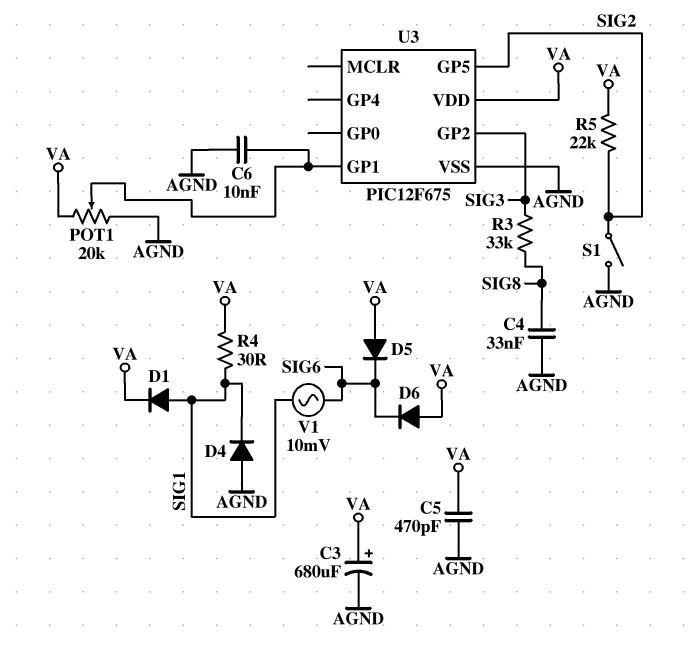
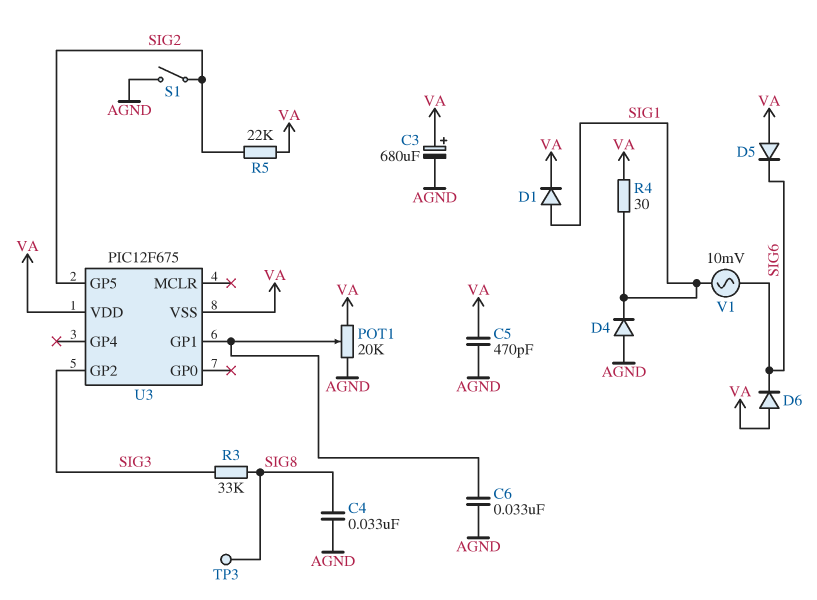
C6: 10nF (AGND, U3/GP1) -> 33nF (AGND, U3/GP1)
TP3: none -> test point (SIG8)
U3 pin VSS: AGND -> VA

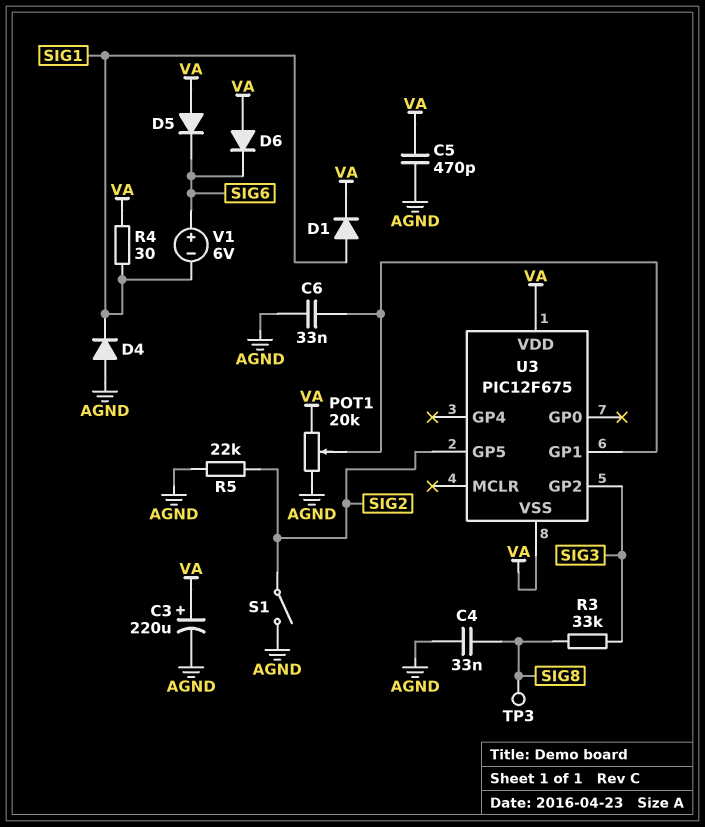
C3: 680uF (plus VA, minus AGND) -> 220uF (plus VA, minus AGND)
R5: 22k (SIG2, VA) -> 22k (AGND, SIG2)
V1: AC 10mV (SIG1, SIG6) -> 6V (plus SIG6, minus SIG1)

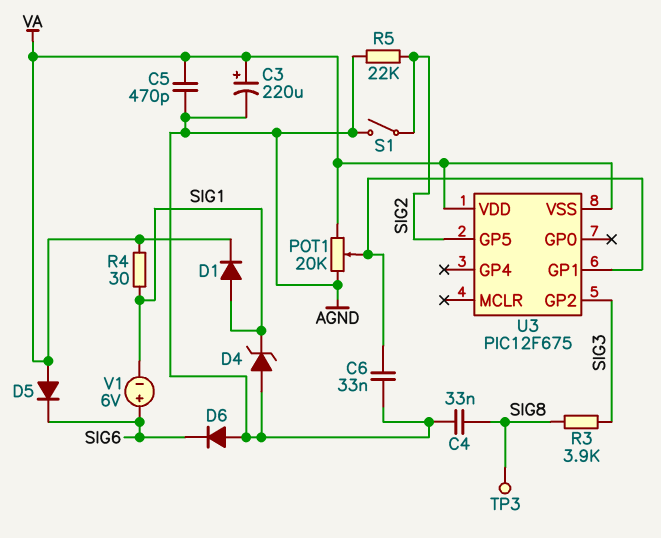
D4: diode (A AGND, K SIG1) -> zener (A AGND, K SIG1)
D6: diode (A VA, K SIG6) -> diode (A AGND, K SIG6)
R3: 33k (SIG3, SIG8) -> 3.9k (SIG3, SIG8)

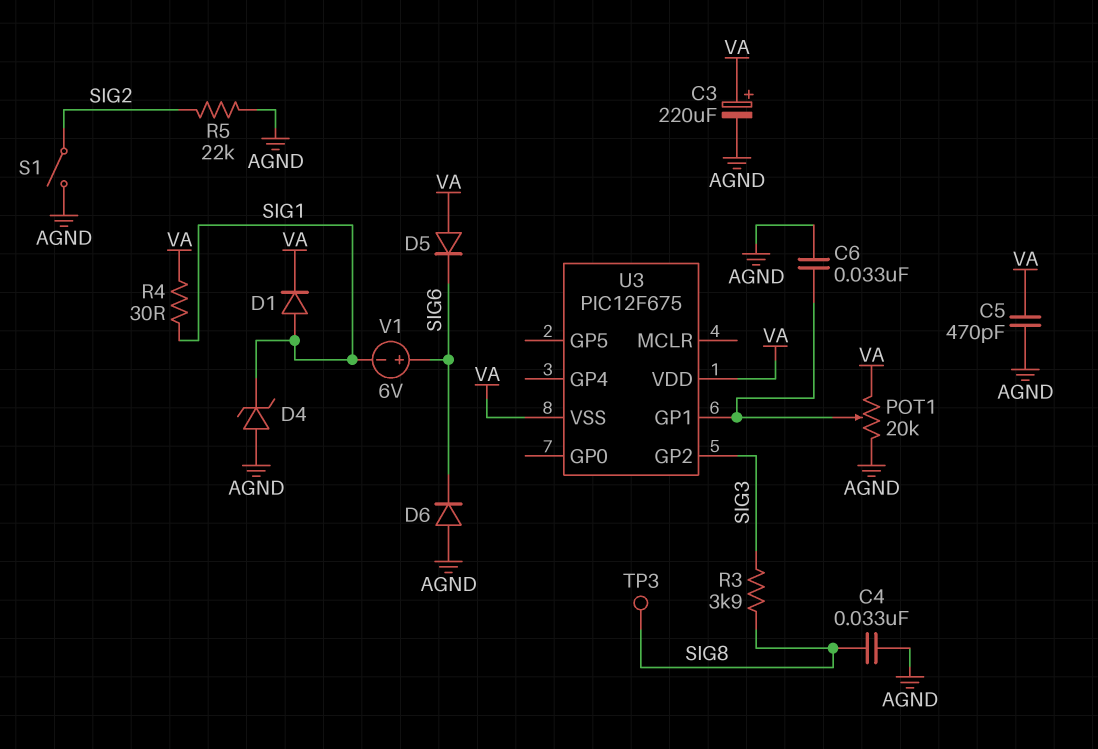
U3 pin GP5: SIG2 -> none

